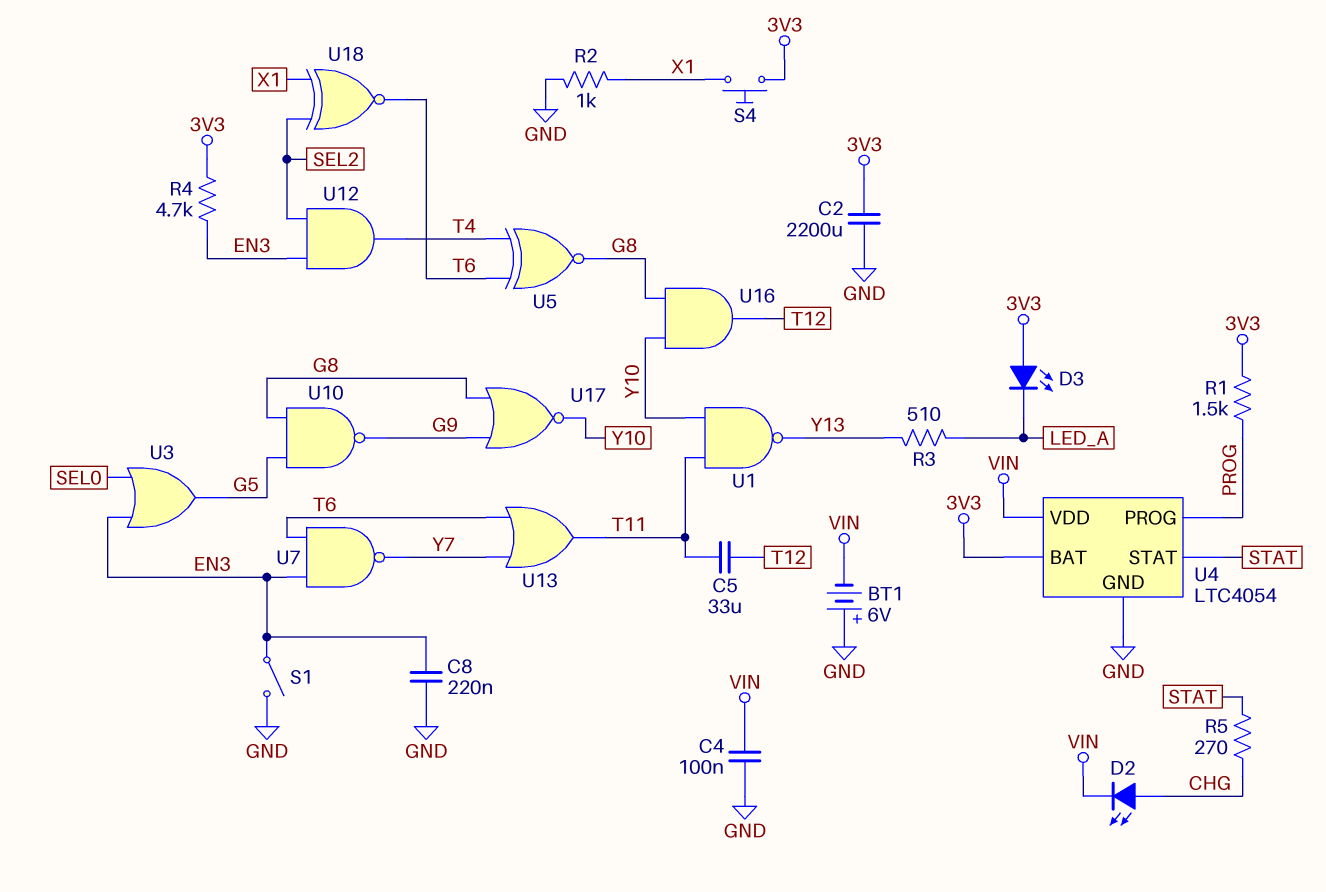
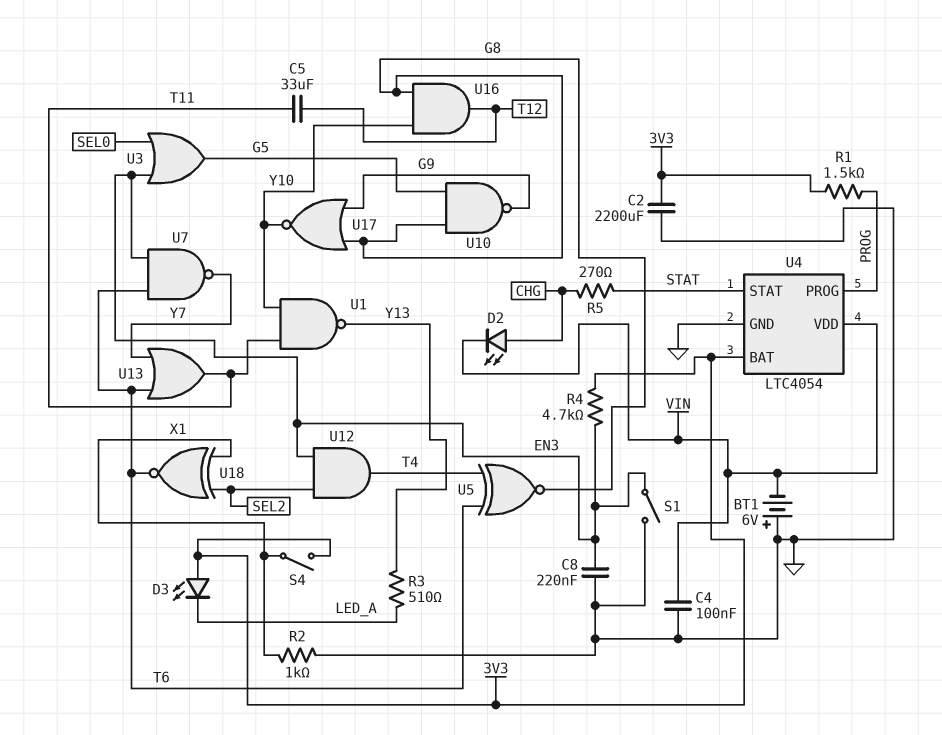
S4: button (3V3, X1) -> switch (3V3, X1)

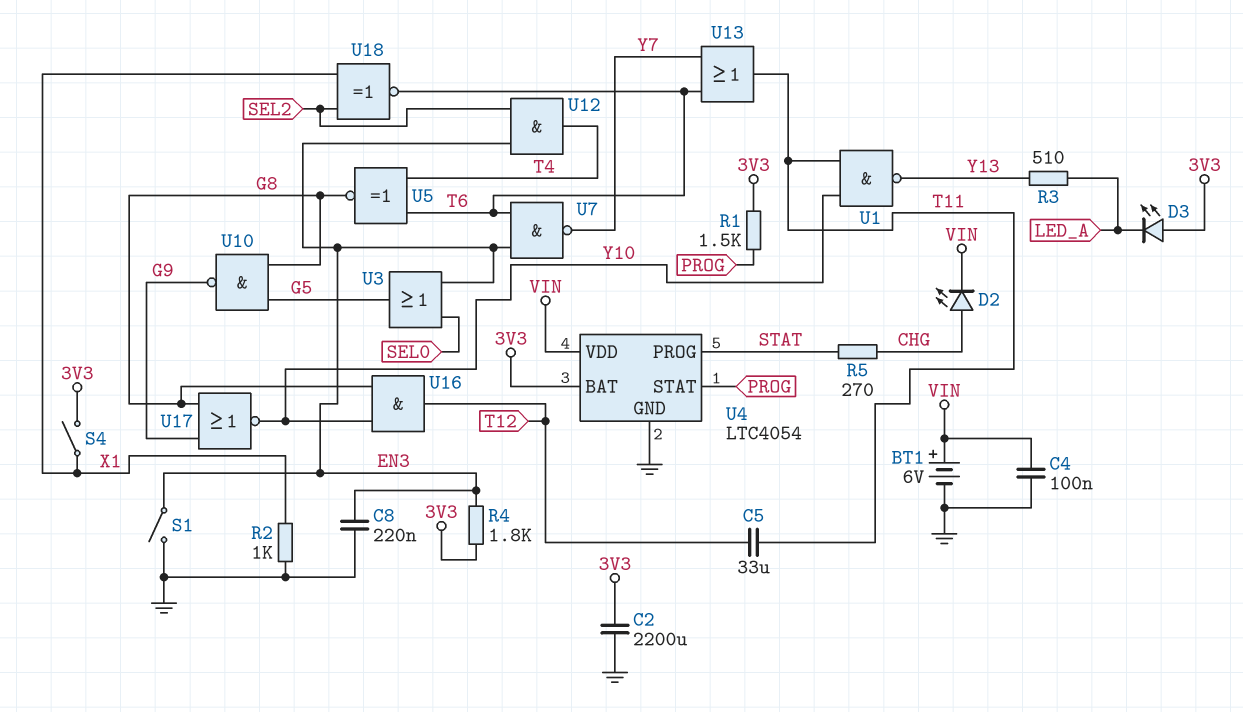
BT1: 6V (plus GND, minus VIN) -> 6V (plus VIN, minus GND)
R4: 4.7k (3V3, EN3) -> 1.8k (3V3, EN3)
U4 pin PROG: PROG -> STAT
U4 pin STAT: STAT -> PROG

